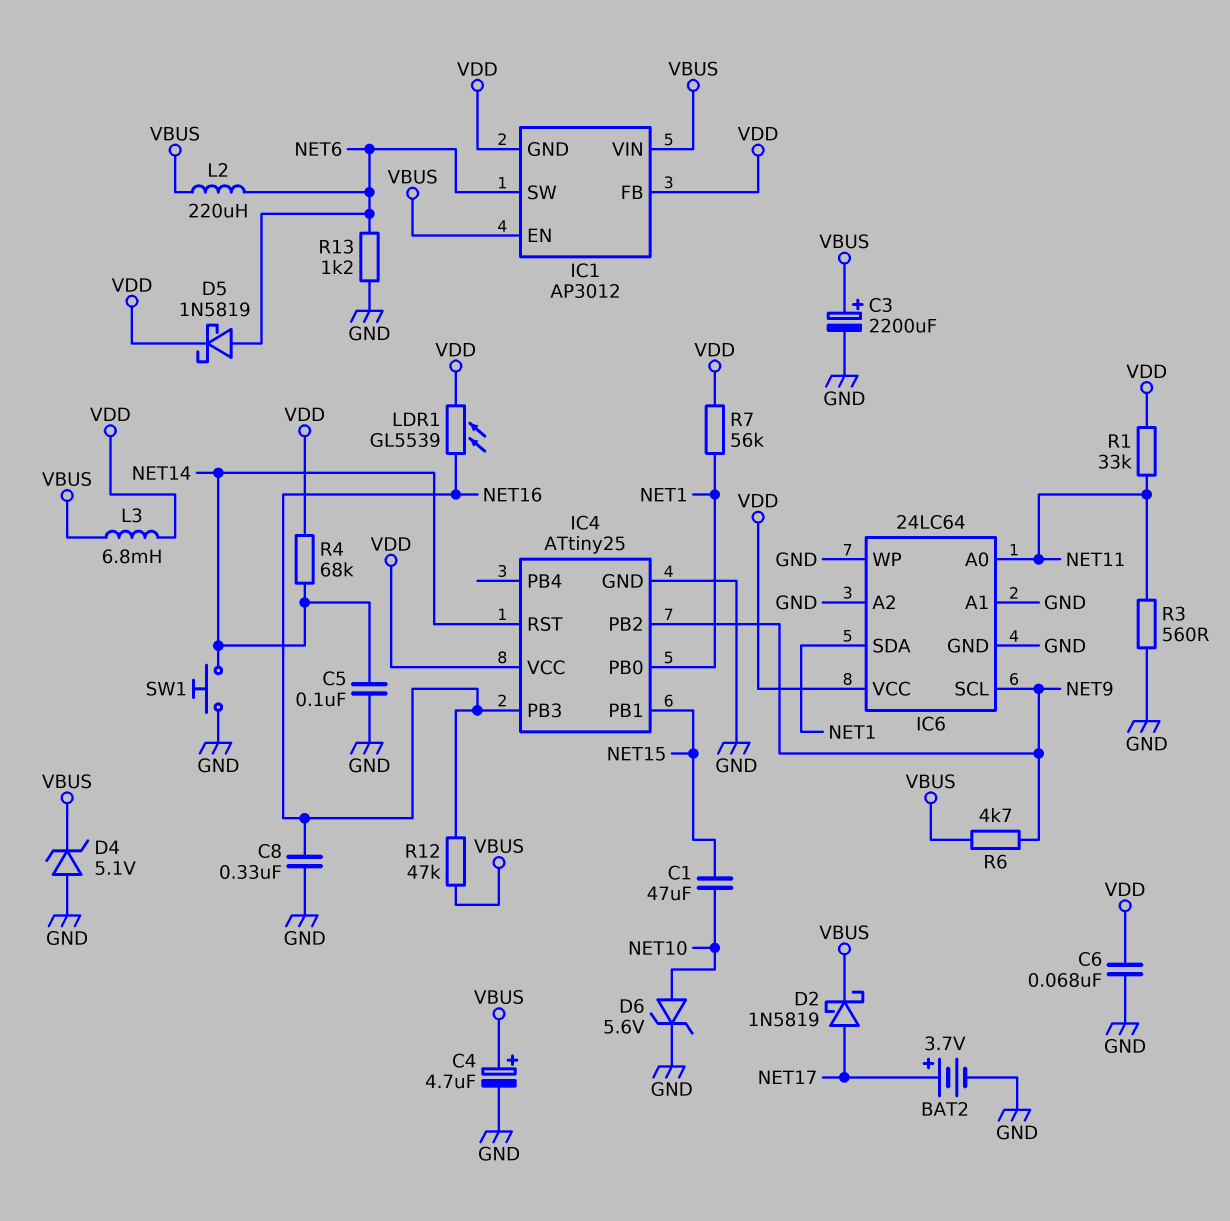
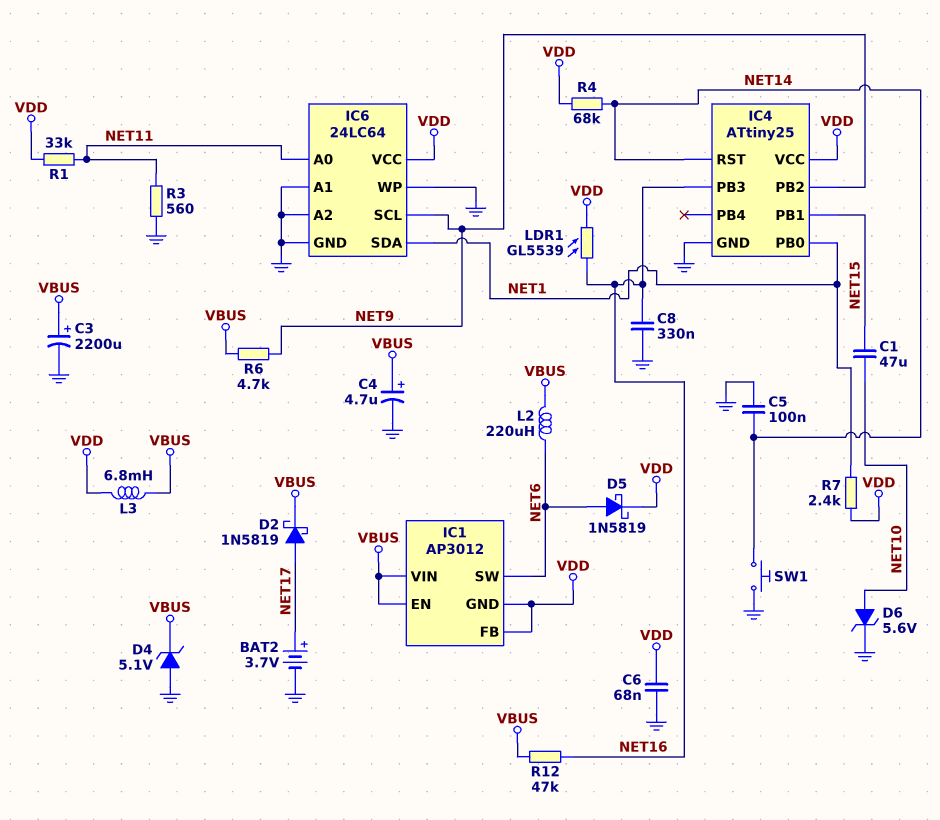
R7: 56k (NET1, VDD) -> 2.4k (NET1, VDD)
R13: 1.2k (GND, NET6) -> none

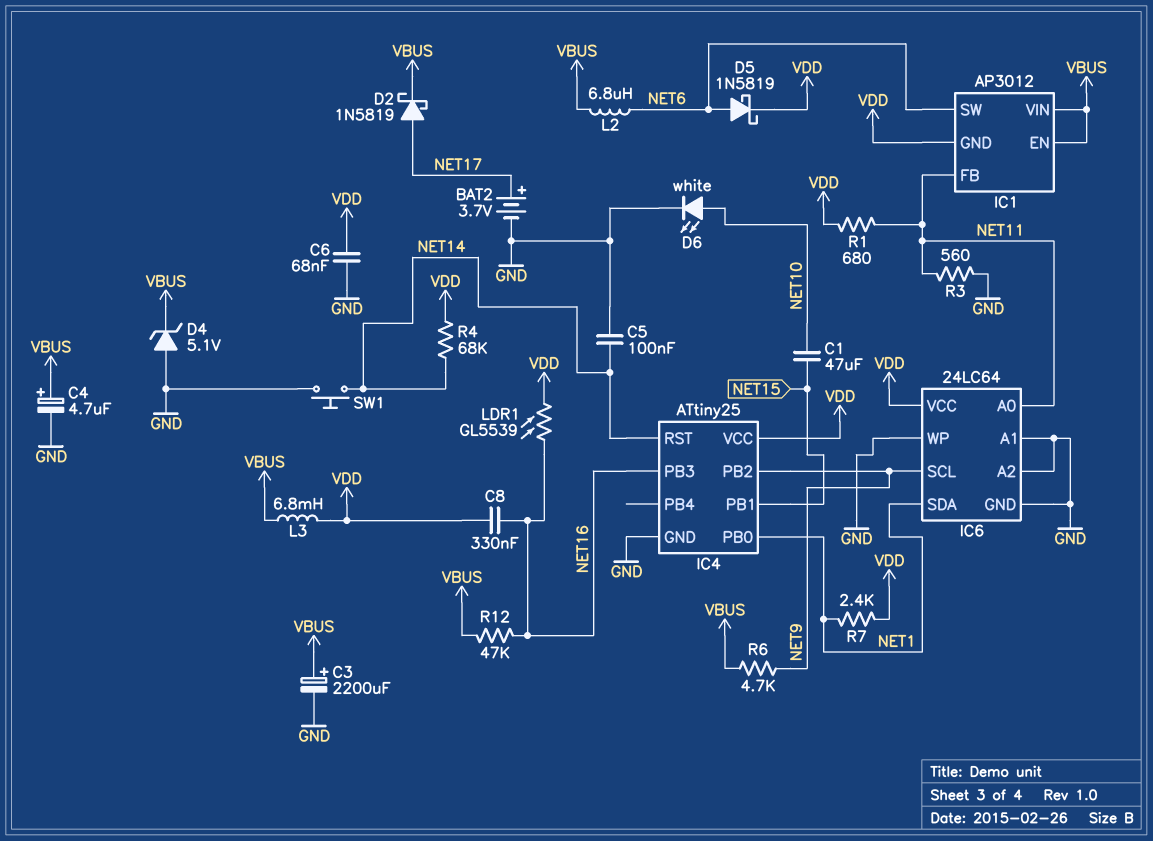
C8: 330nF (GND, NET16) -> 330nF (NET16, VDD)
D6: zener 5.6V (A NET10, K GND) -> LED white (A NET10, K GND)
IC1 pin FB: VDD -> NET11
L2: 220uH (NET6, VBUS) -> 6.8uH (NET6, VBUS)
R1: 33k (NET11, VDD) -> 680 (NET11, VDD)

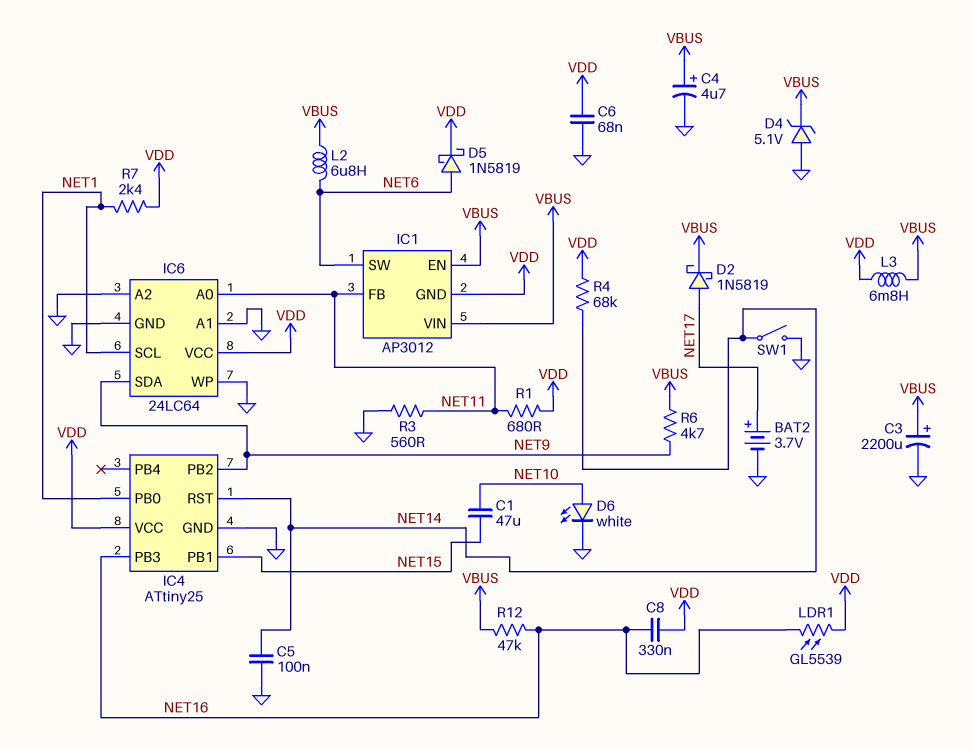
IC6 pin SCL: NET9 -> NET1
IC6 pin SDA: NET1 -> NET9
SW1: button (GND, NET14) -> switch (GND, NET14)

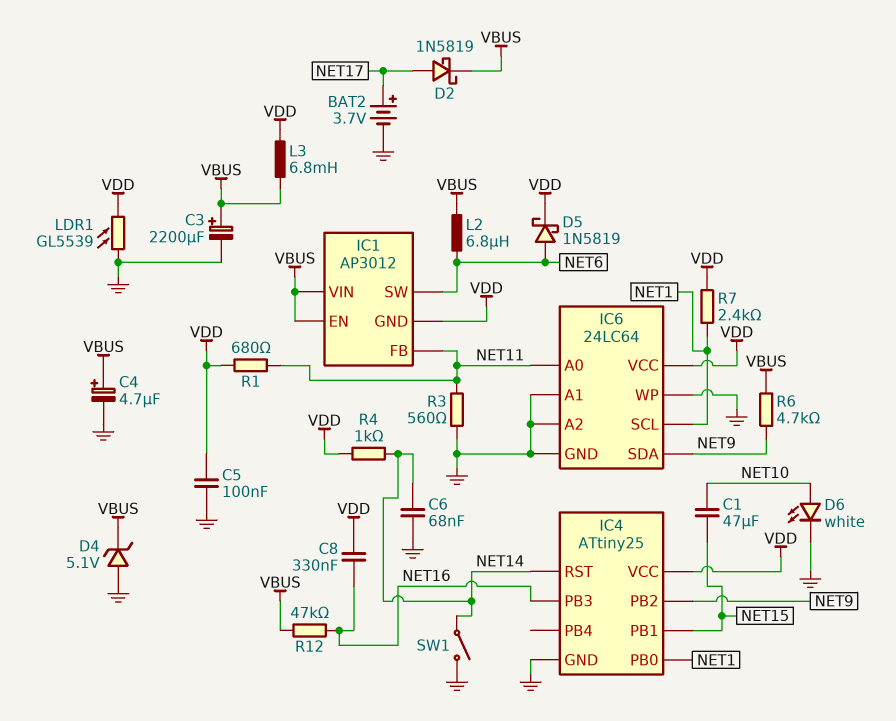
C5: 100nF (GND, NET14) -> 100nF (GND, VDD)
C6: 68nF (GND, VDD) -> 68nF (GND, NET14)
LDR1: GL5539 (NET16, VDD) -> GL5539 (GND, VDD)
R4: 68k (NET14, VDD) -> 1k (NET14, VDD)

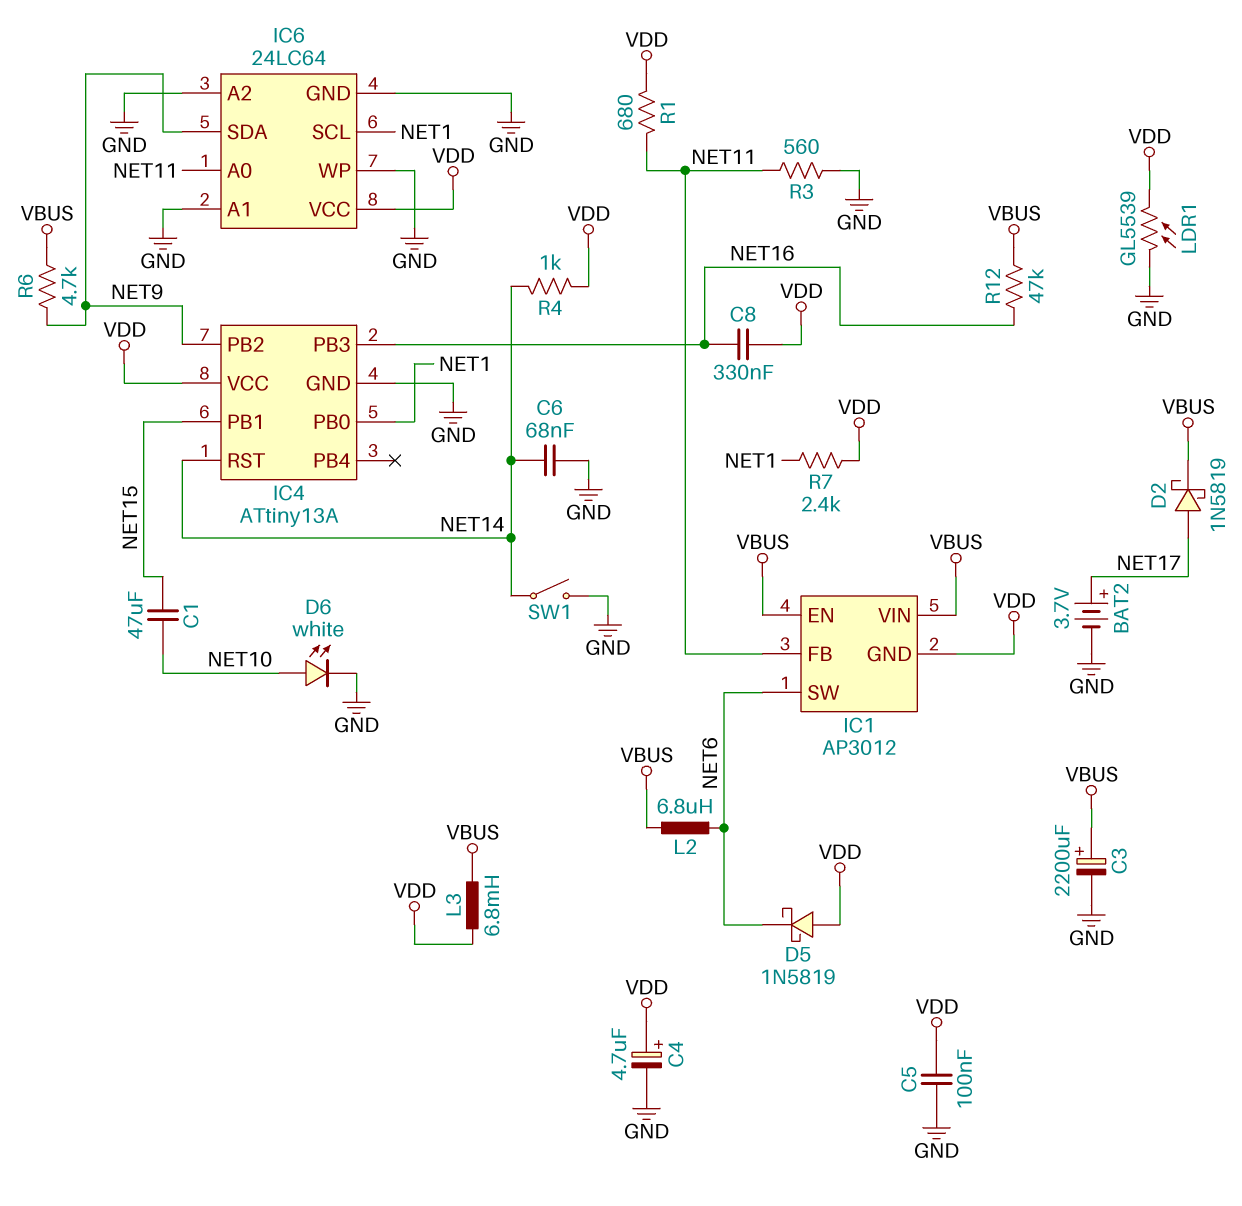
C4: 4.7uF (plus VBUS, minus GND) -> 4.7uF (plus VDD, minus GND)
D4: zener 5.1V (A GND, K VBUS) -> none
D5: schottky 1N5819 (A NET6, K VDD) -> schottky 1N5819 (A VDD, K NET6)
IC4: ATtiny25 -> ATtiny13A

